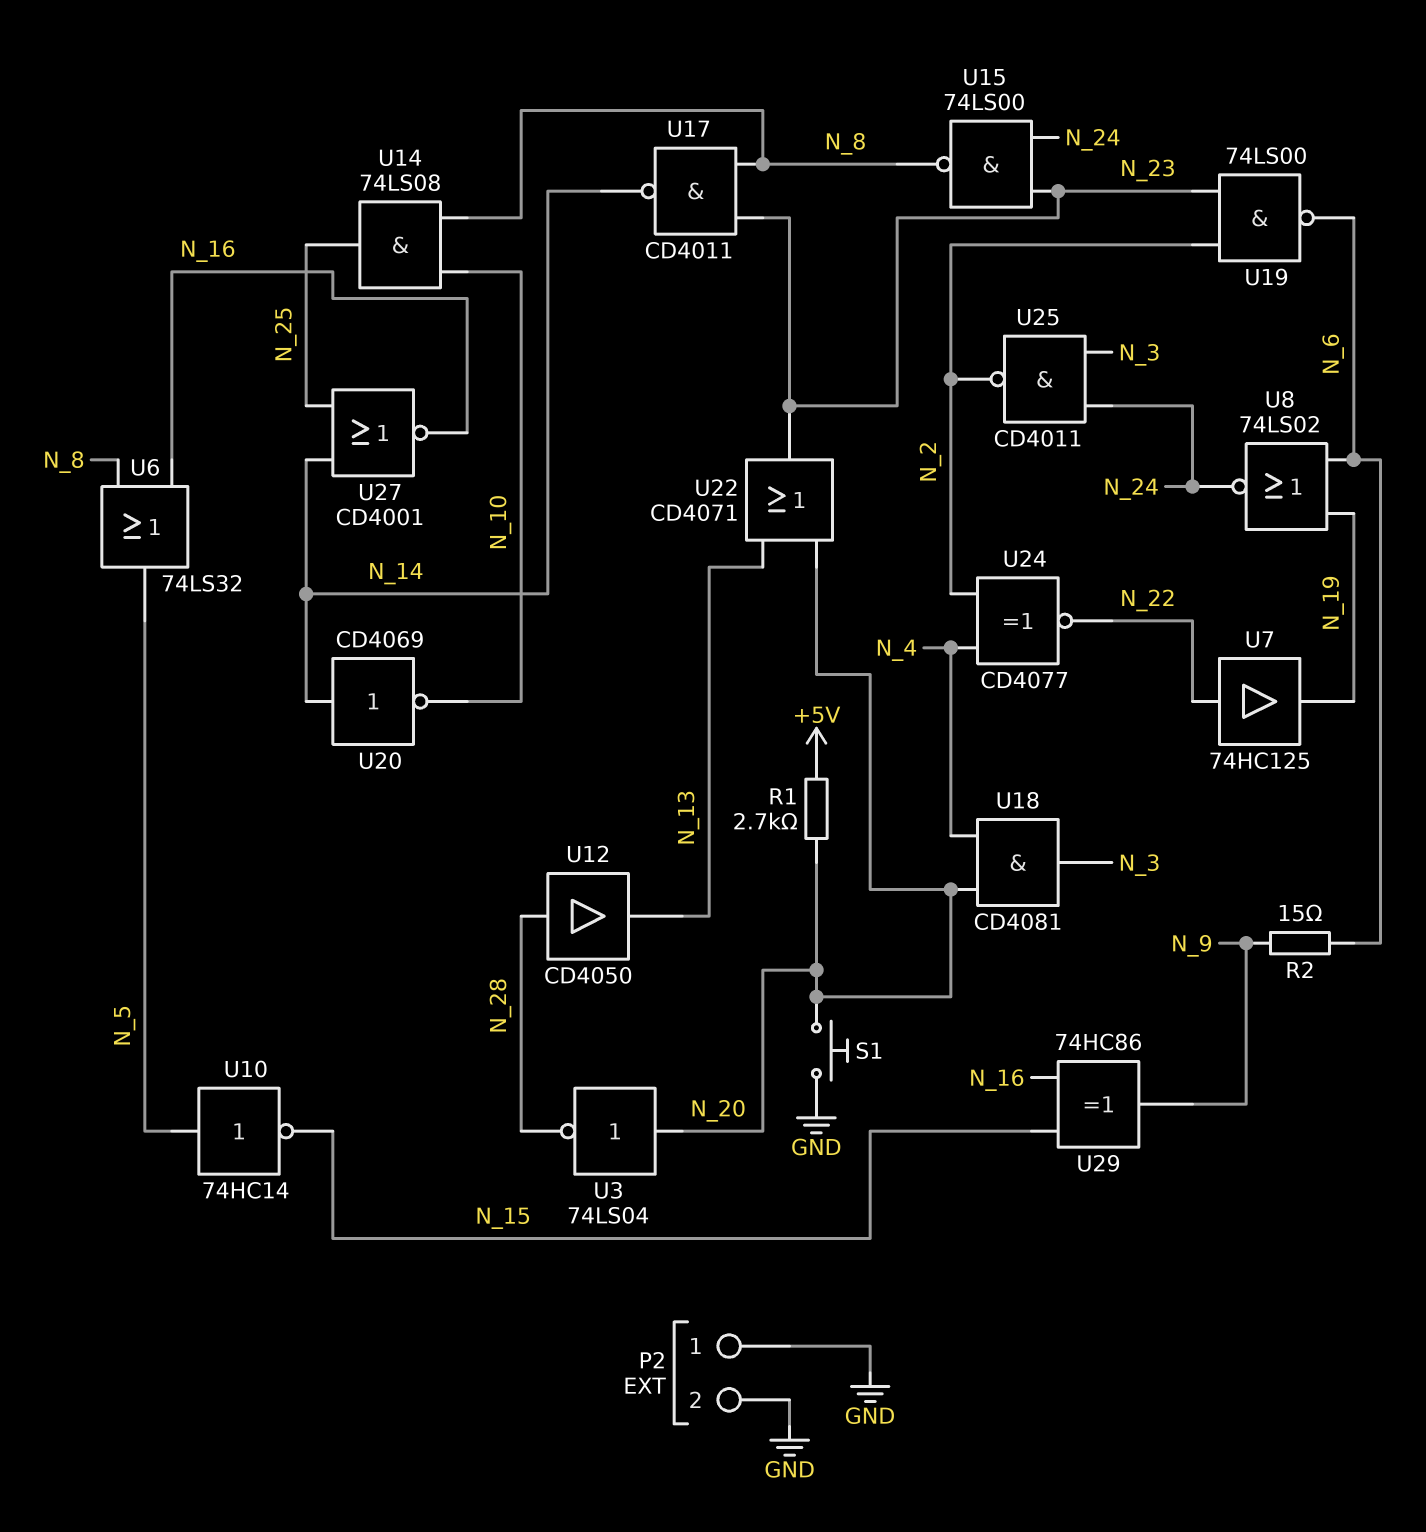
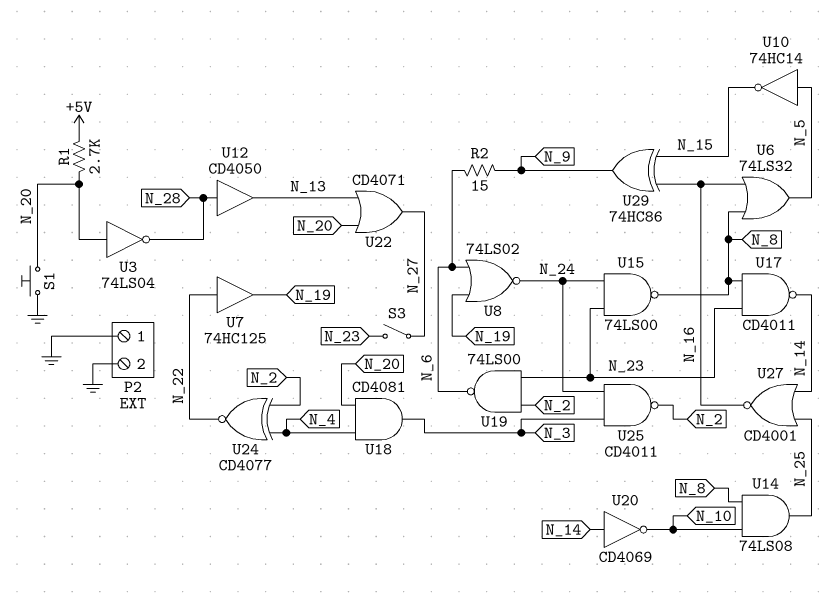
S3: none -> switch (N_23, N_27)
U22: OR CD4071 (in N_13, in N_20, out N_23) -> OR CD4071 (in N_13, in N_20, out N_27)

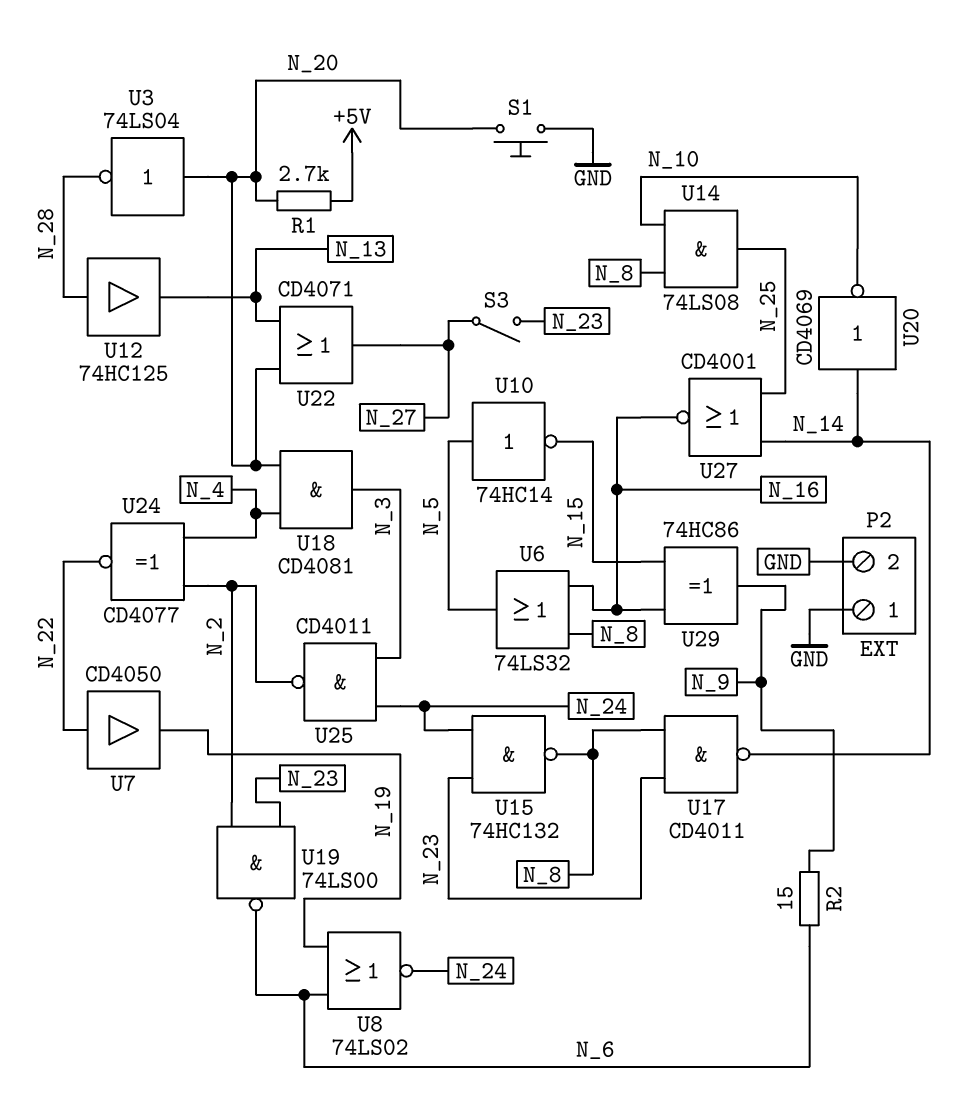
U7: buffer 74HC125 (in N_22, out N_19) -> buffer CD4050 (in N_22, out N_19)
U12: buffer CD4050 (in N_28, out N_13) -> buffer 74HC125 (in N_28, out N_13)
U15: NAND 74LS00 (in N_23, in N_24, out N_8) -> NAND 74HC132 (in N_23, in N_24, out N_8)

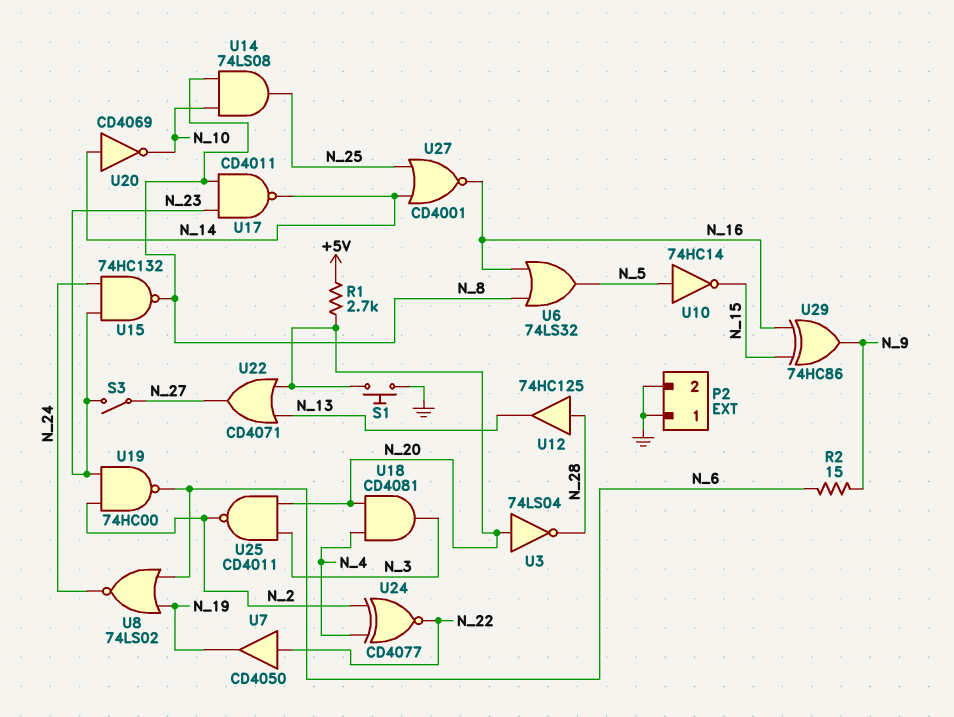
U19: NAND 74LS00 (in N_2, in N_23, out N_6) -> NAND 74HC00 (in N_2, in N_23, out N_6)
U25: NAND CD4011 (in N_3, in N_24, out N_2) -> NAND CD4011 (in N_3, in N_20, out N_2)

